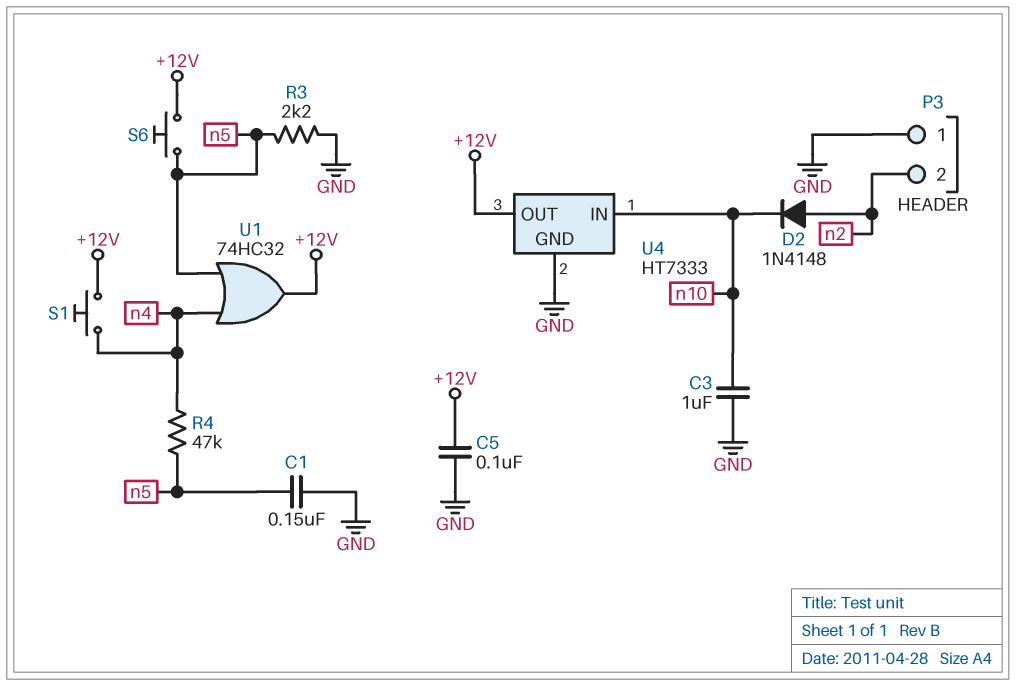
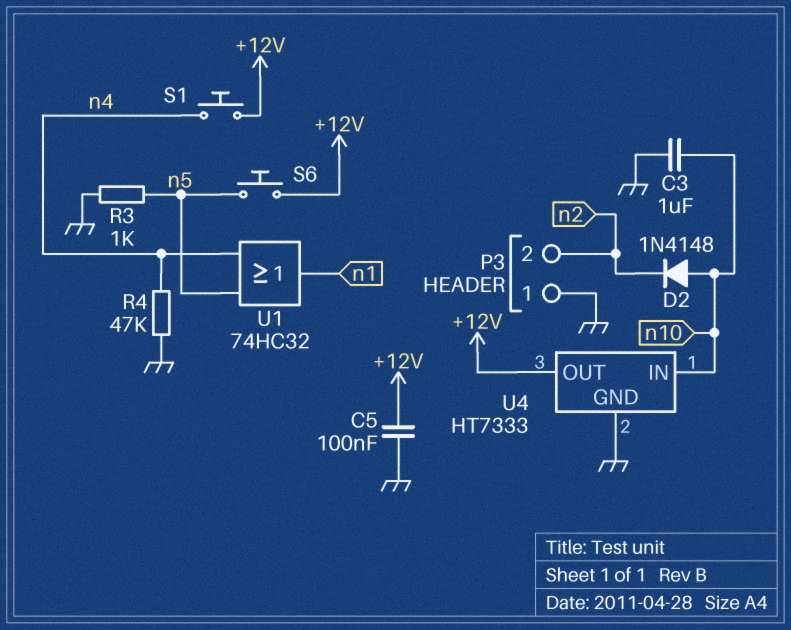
C1: 150nF (GND, n5) -> none
D2: diode 1N4148 (A n2, K n10) -> diode 1N4148 (A n10, K n2)
R3: 2.2k (GND, n5) -> 1k (GND, n5)
R4: 47k (n4, n5) -> 47k (GND, n4)
U1: OR 74HC32 (in n4, in n5, out +12V) -> OR 74HC32 (in n4, in n5, out n1)

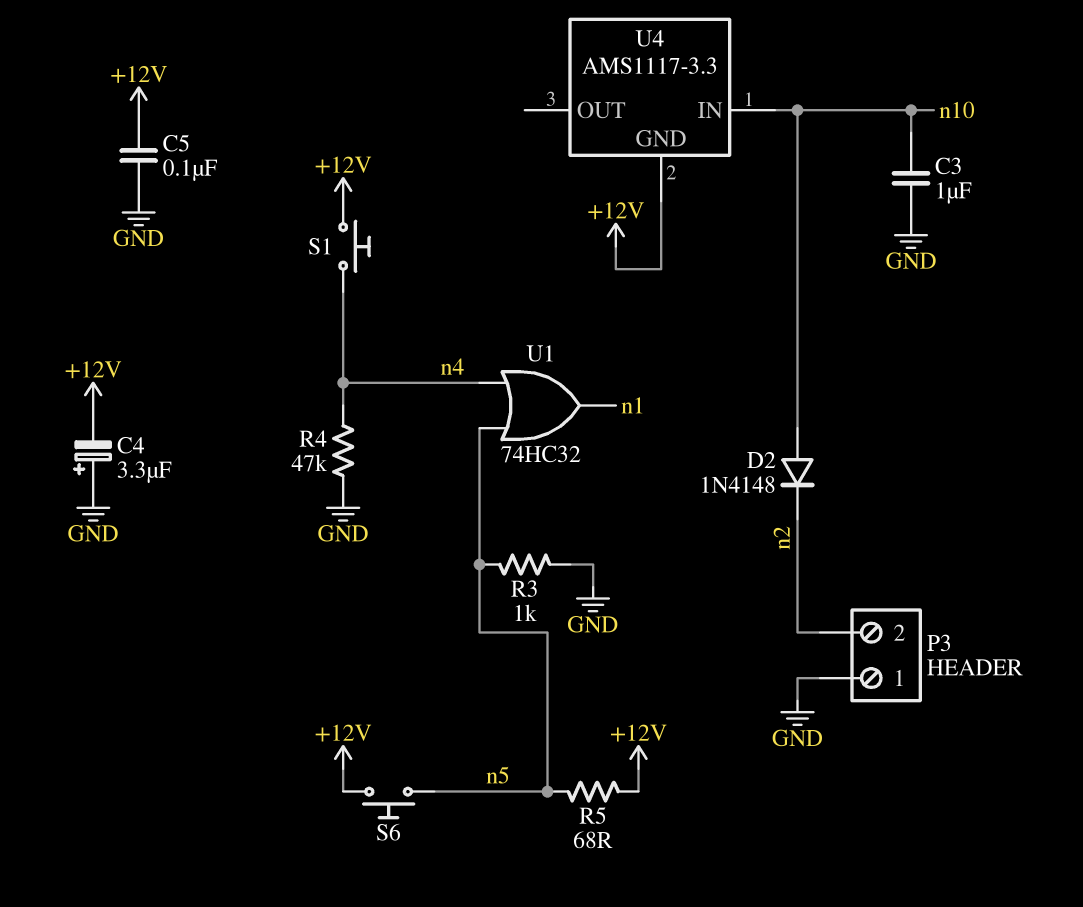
C4: none -> 3.3uF (plus GND, minus +12V)
R5: none -> 68 (+12V, n5)
U4: HT7333 -> AMS1117-3.3
U4 pin GND: GND -> +12V
U4 pin OUT: +12V -> none

